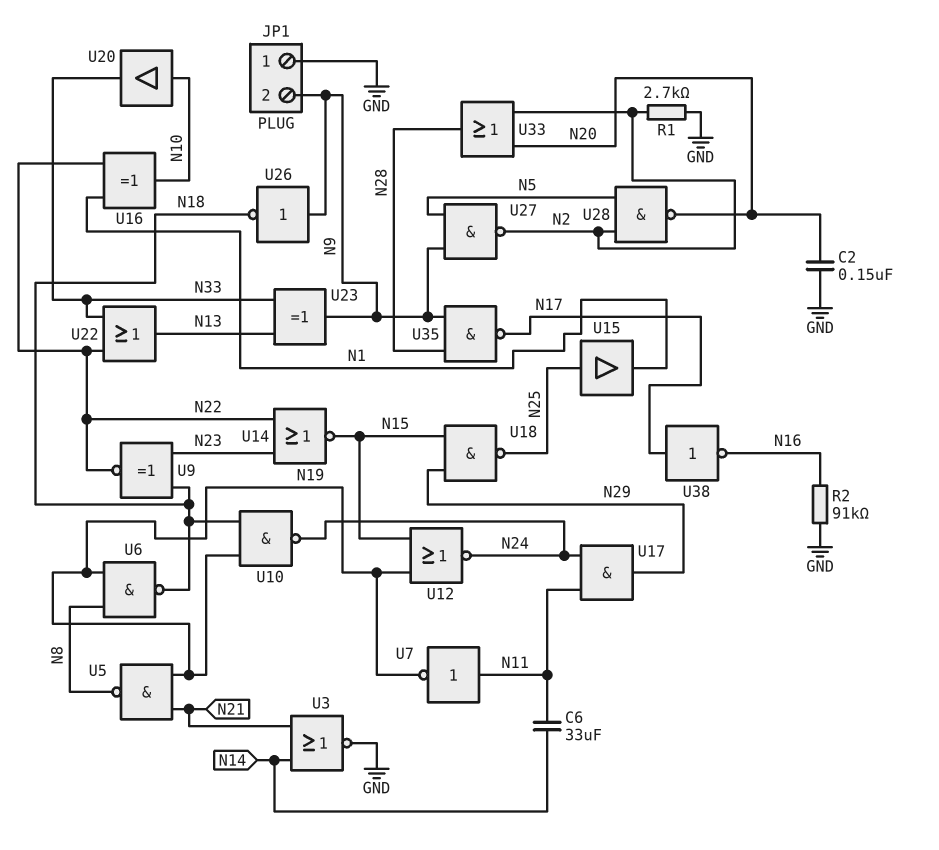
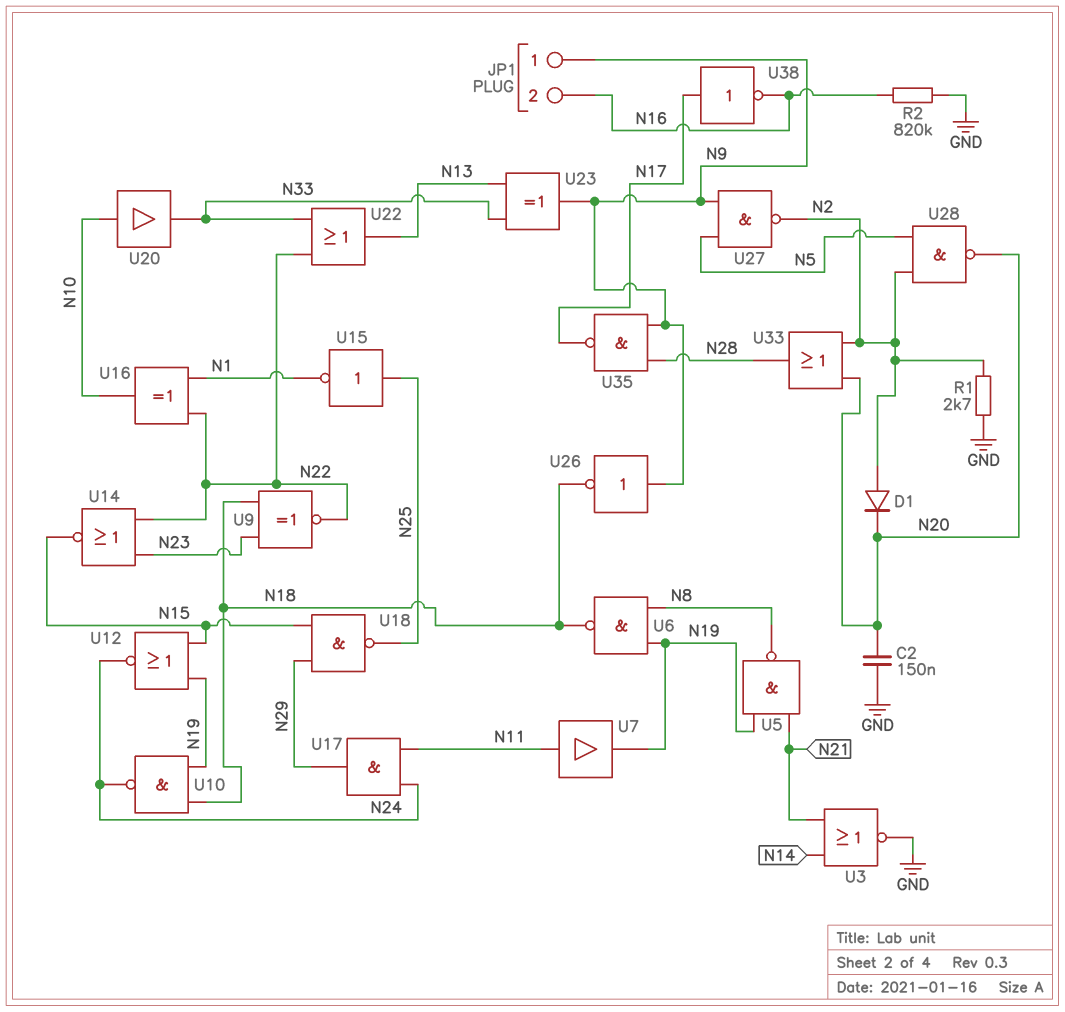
C6: 33uF (N11, N14) -> none
D1: none -> diode (A N2, K N20)
JP1 pin 1: GND -> N9
JP1 pin 2: N9 -> N16
R2: 91k (GND, N16) -> 820k (GND, N16)
U7: NOT (in N11, out N19) -> buffer (in N11, out N19)
U15: buffer (in N25, out N1) -> NOT (in N25, out N1)

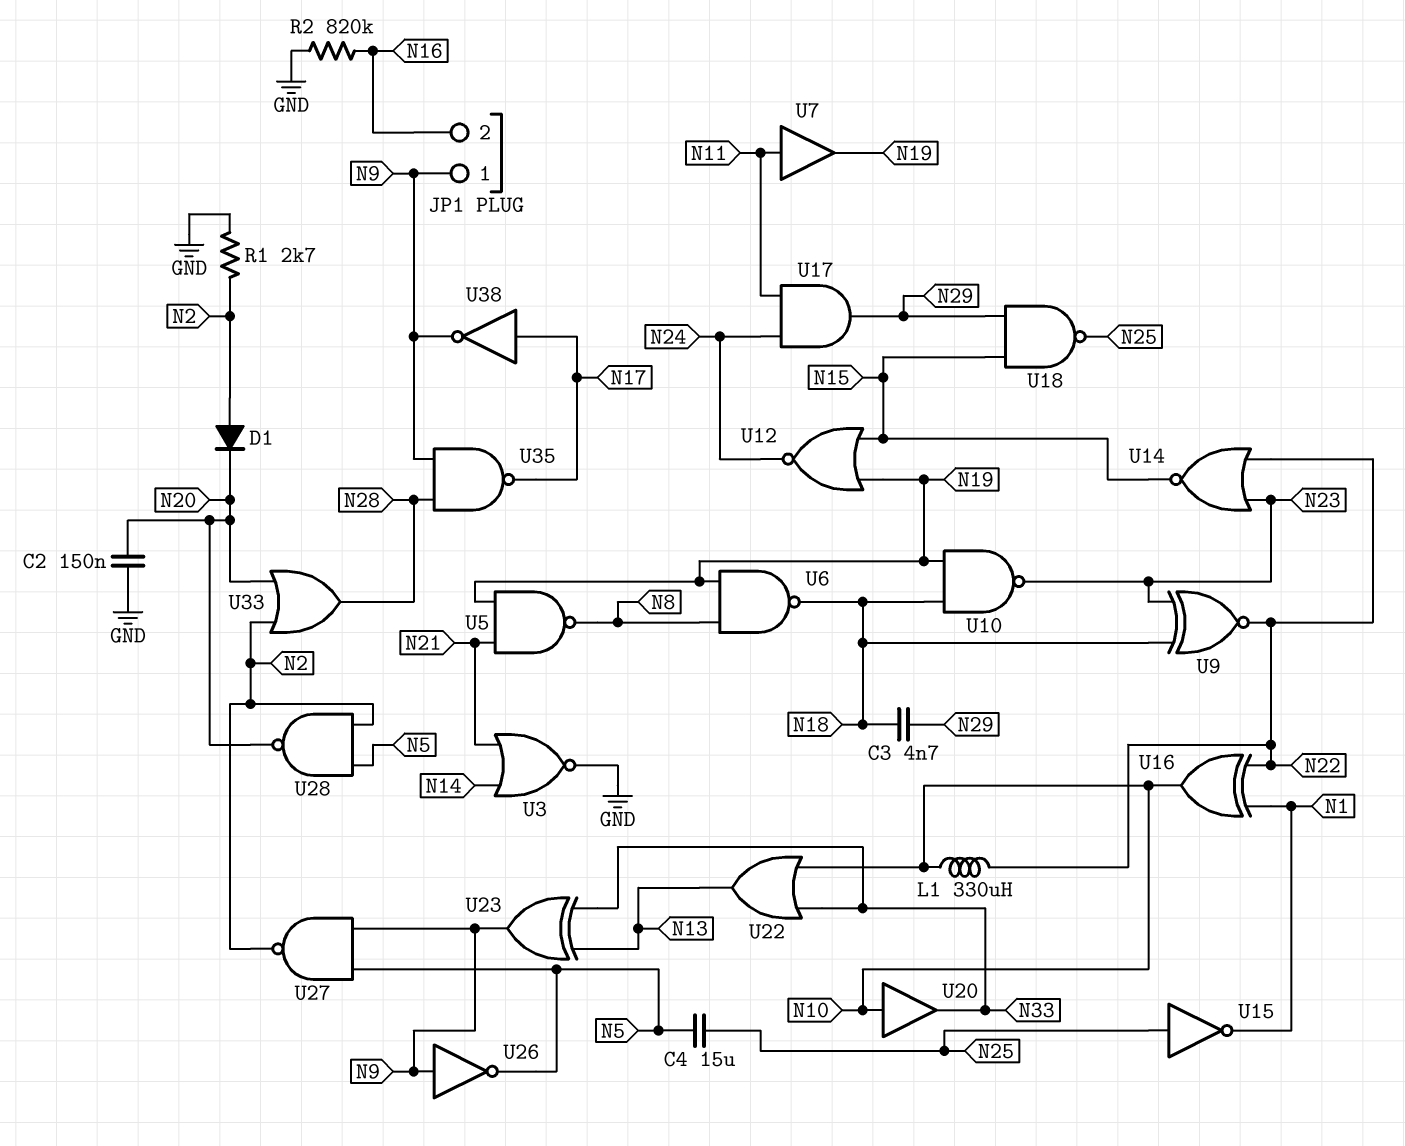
C3: none -> 4.7nF (N18, N29)
C4: none -> 15uF (N5, N25)
L1: none -> 330uH (N10, N22)
U10: NAND (in N18, in N19, out N24) -> NAND (in N18, in N19, out N23)
U22: OR (in N22, in N33, out N13) -> OR (in N10, in N33, out N13)
U26: NOT (in N9, out N18) -> NOT (in N9, out N5)
U38: NOT (in N17, out N16) -> NOT (in N17, out N9)

